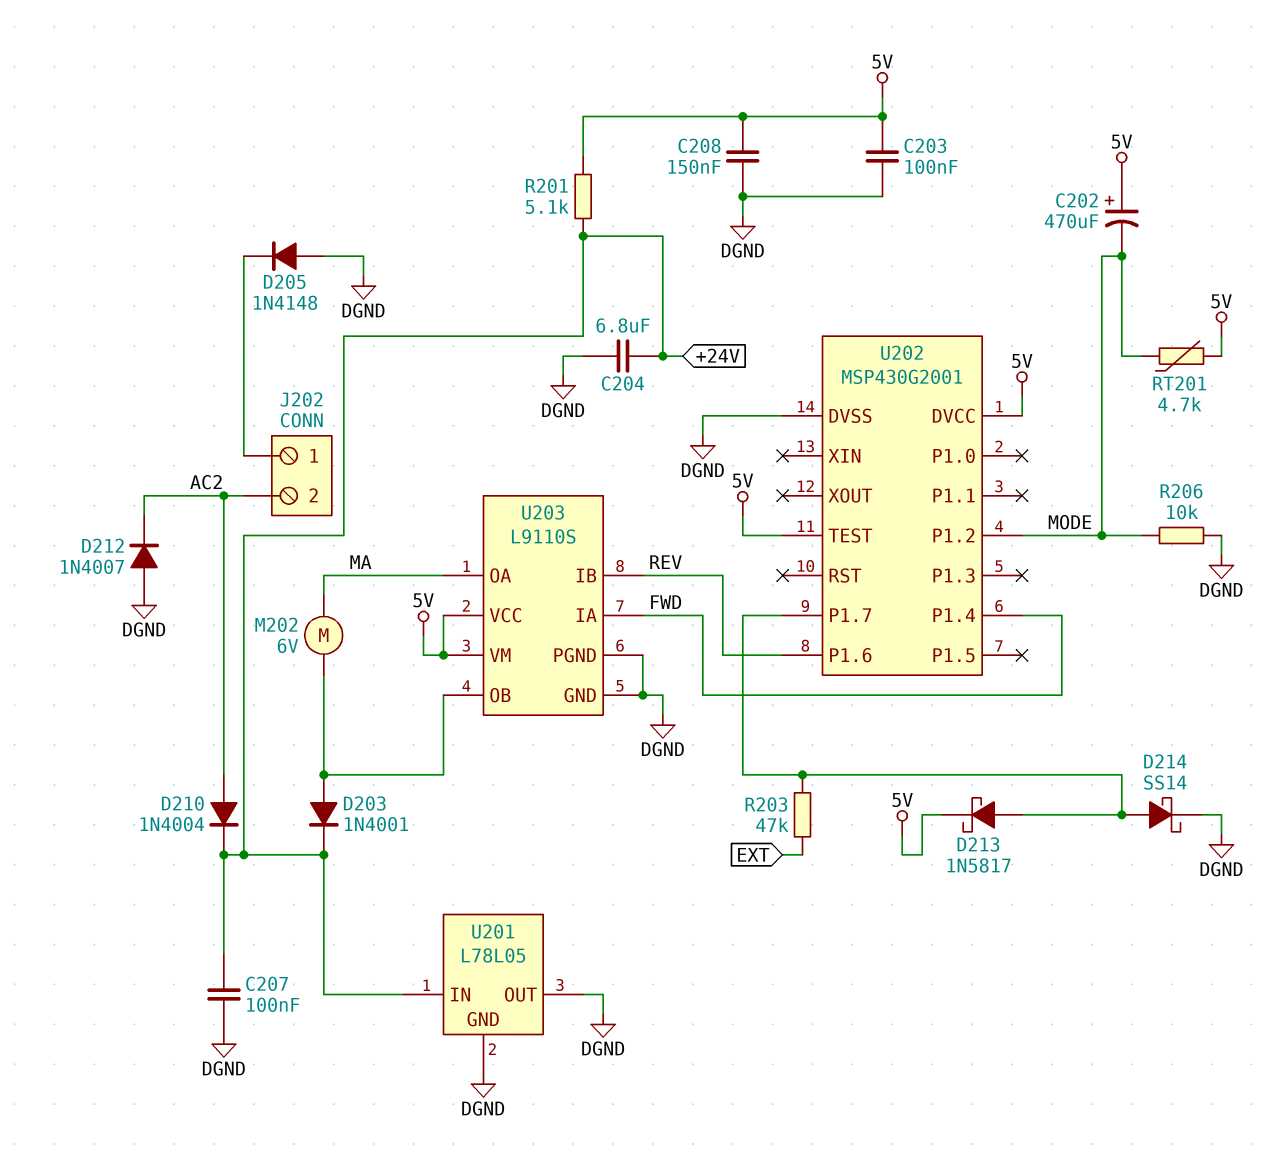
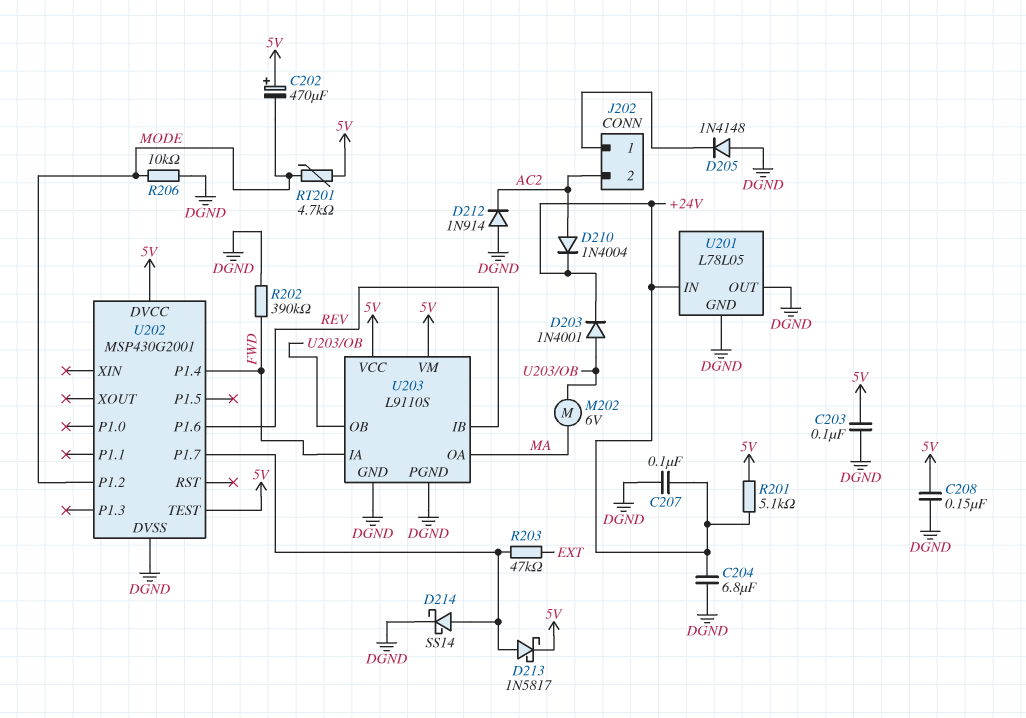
D212: diode 1N4007 (A DGND, K AC2) -> diode 1N914 (A DGND, K AC2)
R202: none -> 390k (DGND, FWD)

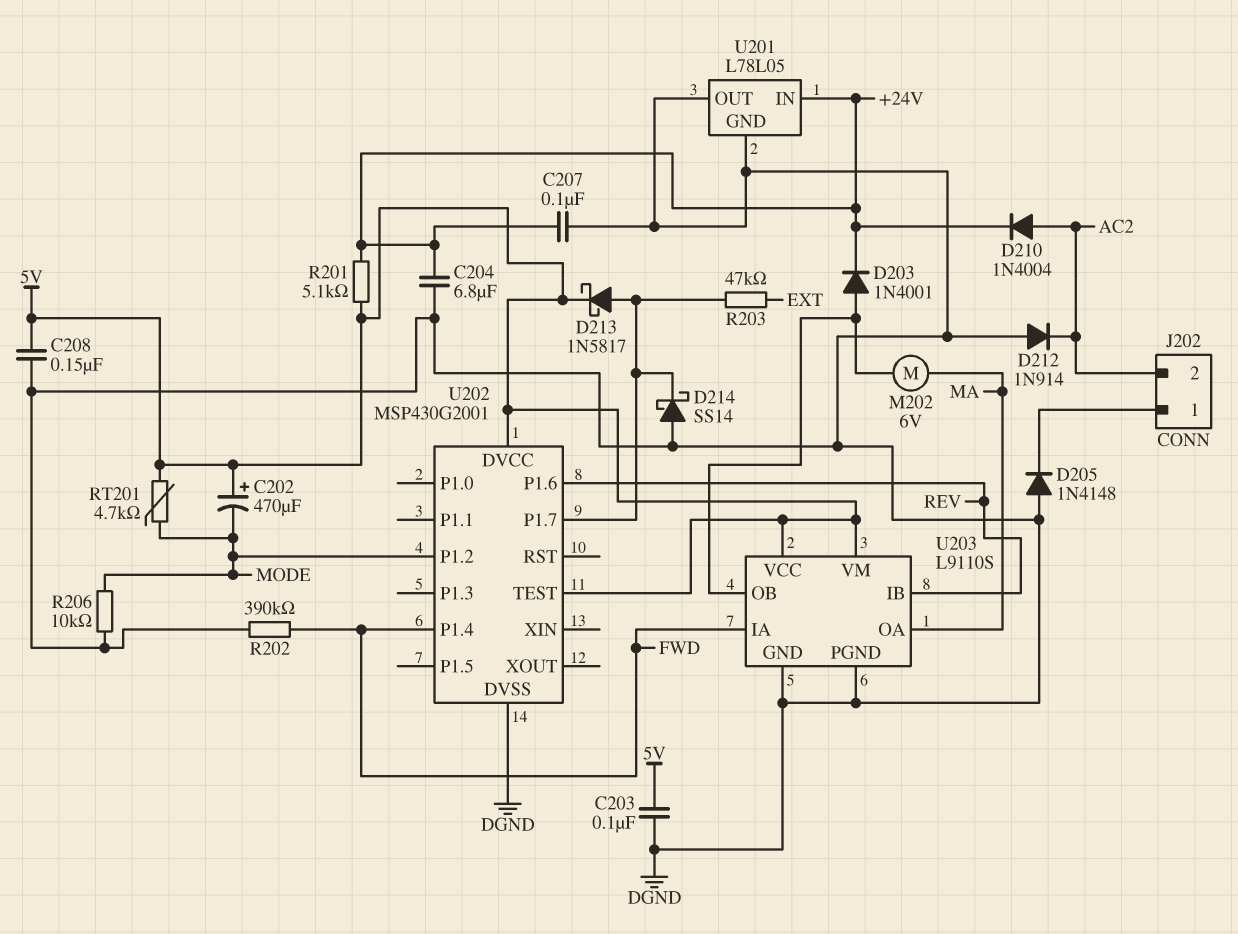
D214: schottky SS14 (A U202/P1.7, K DGND) -> schottky SS14 (A DGND, K U202/P1.7)

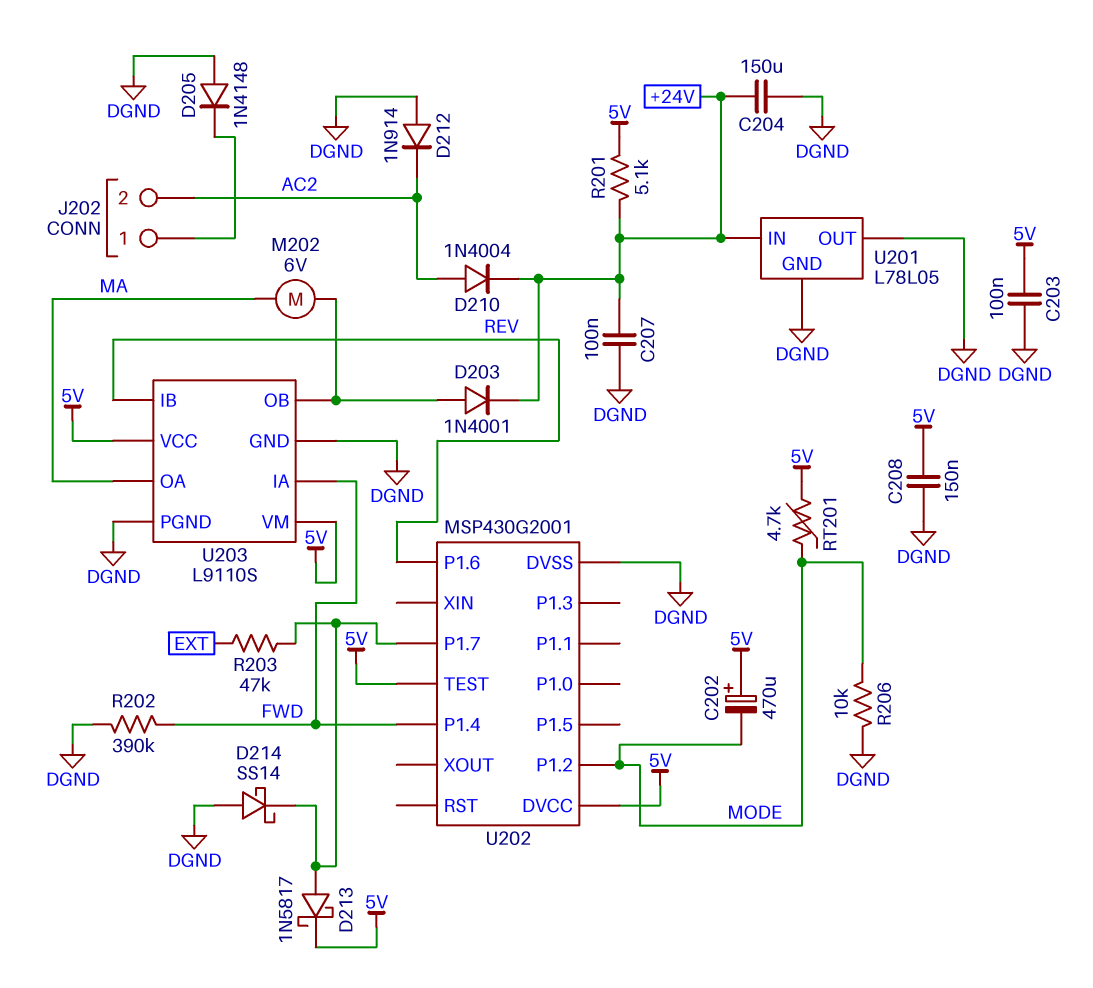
C204: 6.8uF (+24V, DGND) -> 150uF (+24V, DGND)

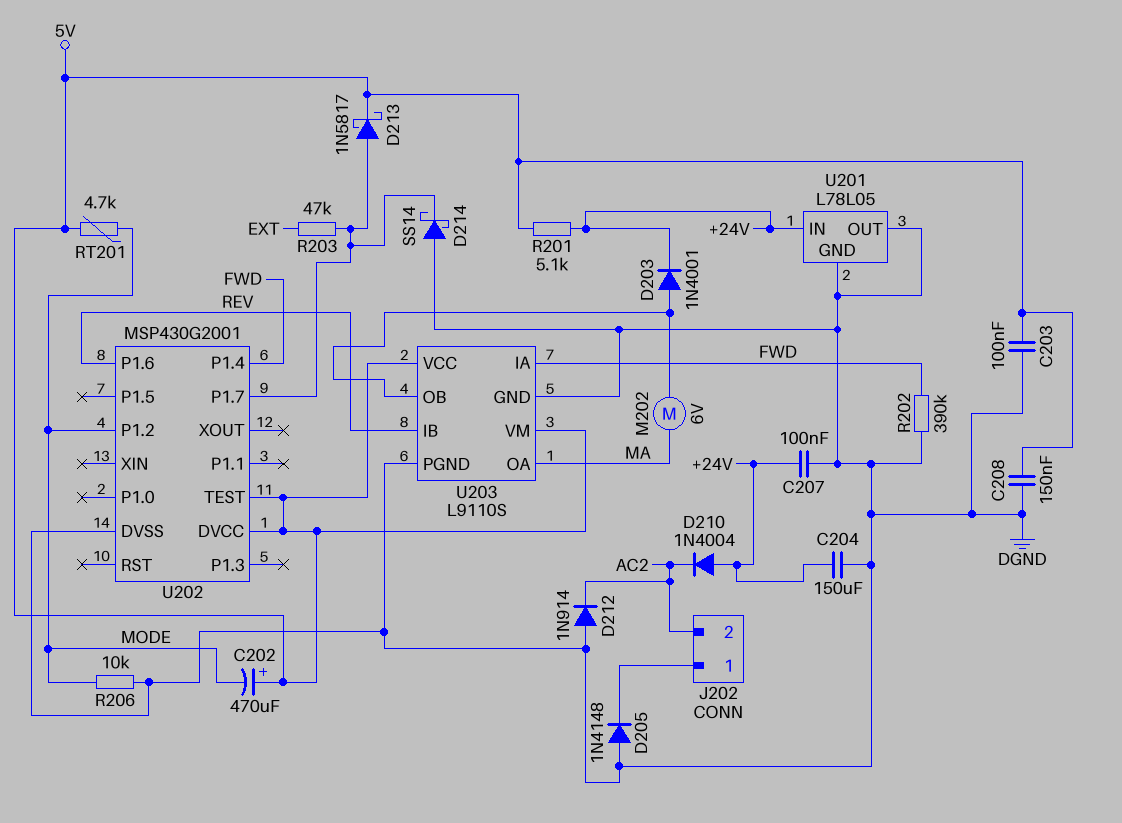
D210: diode 1N4004 (A AC2, K +24V) -> diode 1N4004 (A +24V, K AC2)

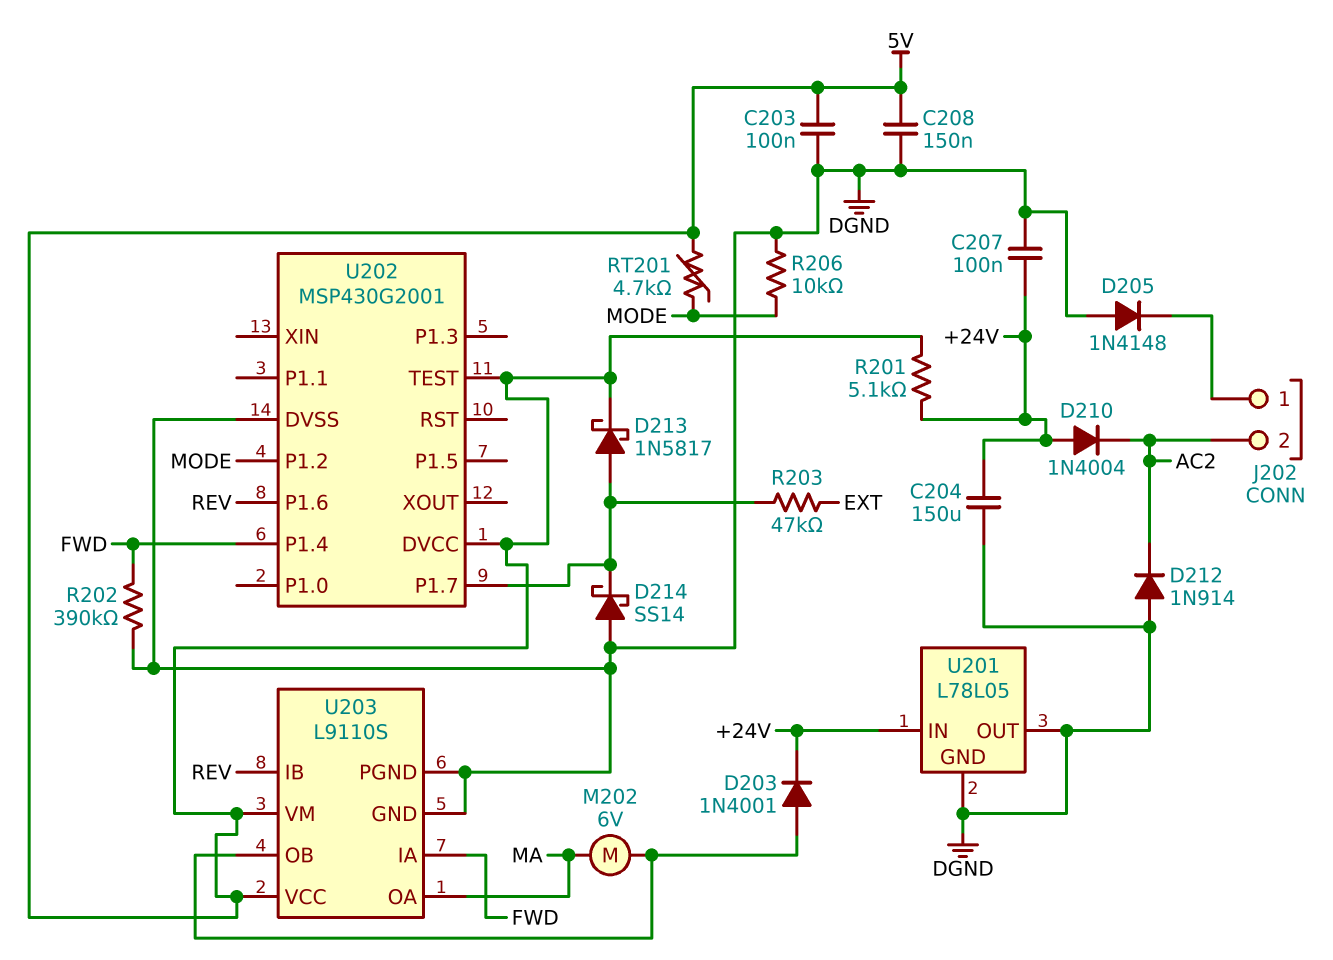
C202: 470uF (plus 5V, minus MODE) -> none

